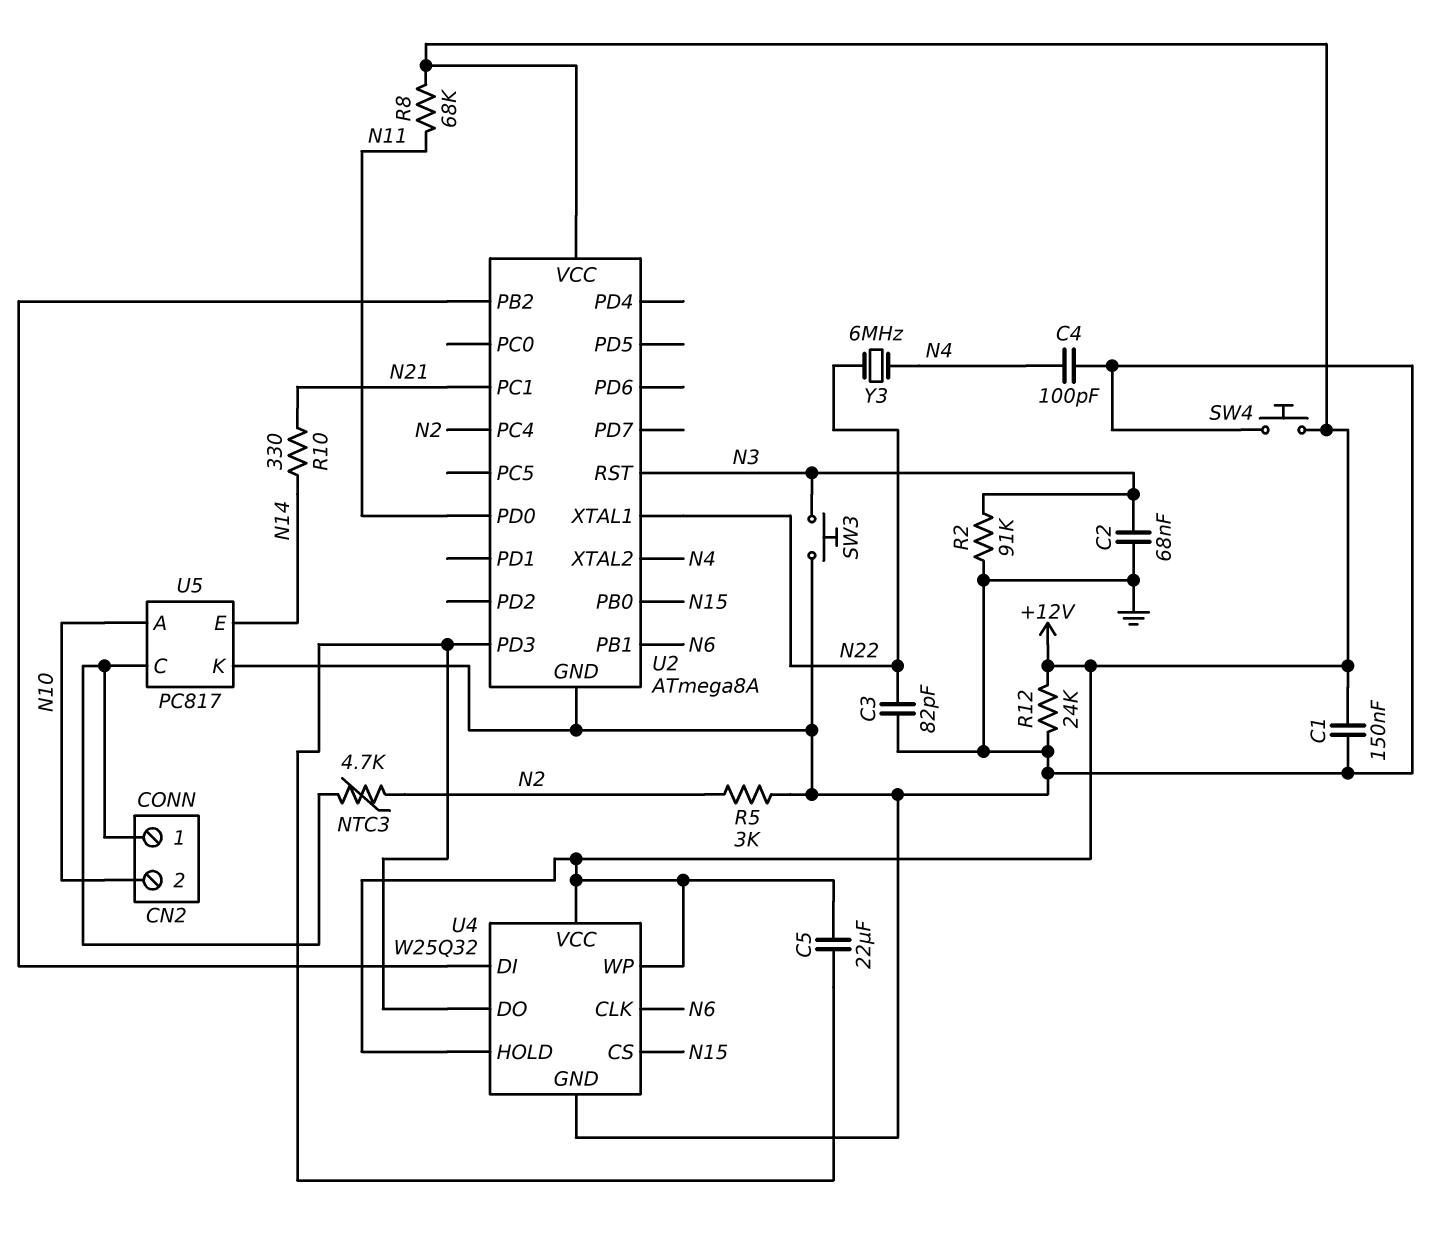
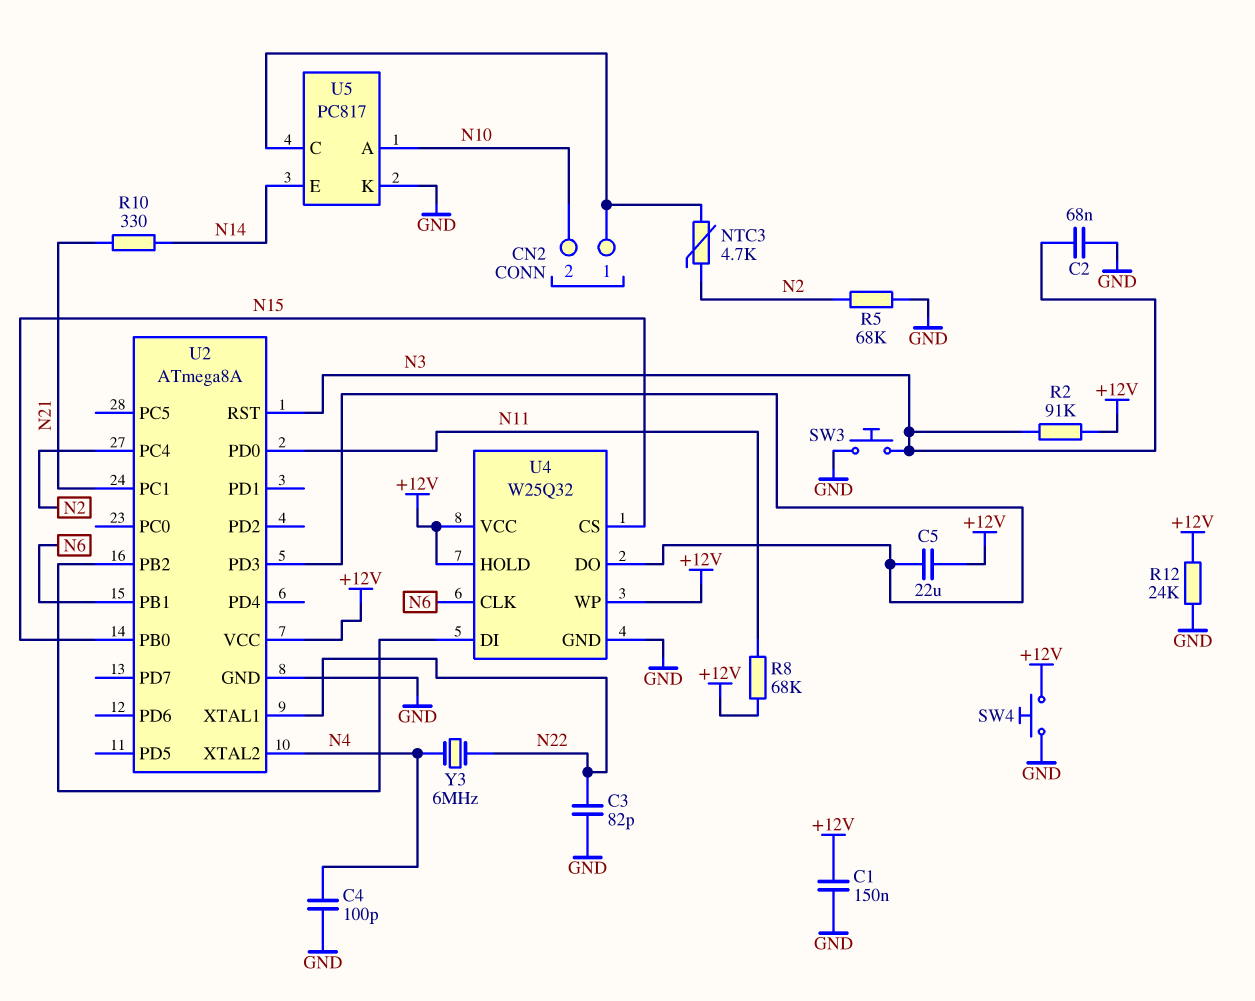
R2: 91k (GND, N3) -> 91k (+12V, N3)
R5: 3k (GND, N2) -> 68k (GND, N2)

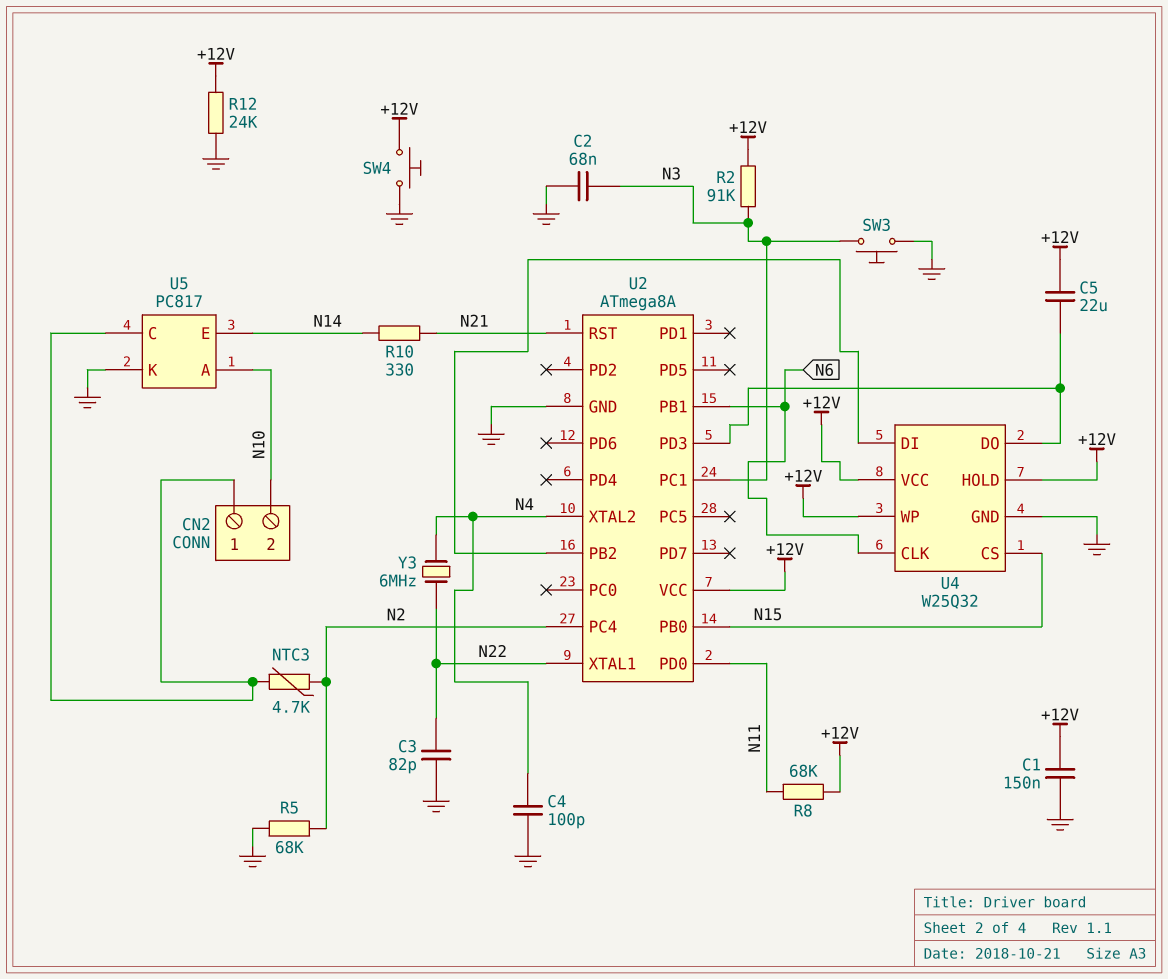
U2 pin PC1: N21 -> N3
U2 pin RST: N3 -> N21

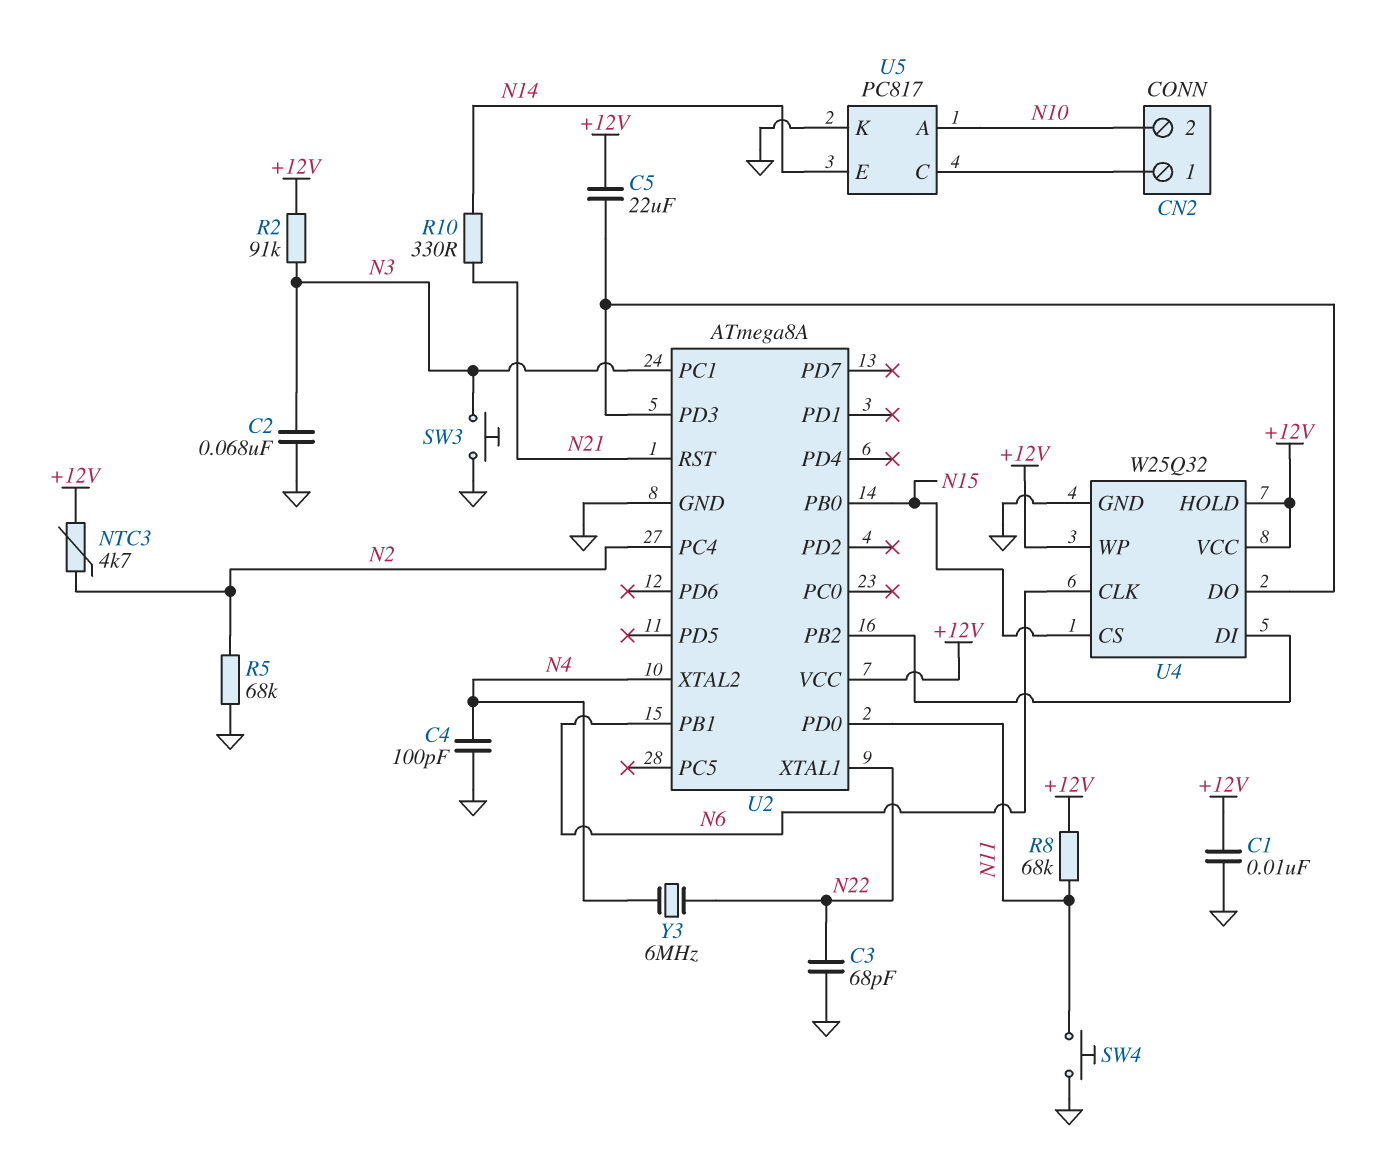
C1: 150nF (+12V, GND) -> 10nF (+12V, GND)
C3: 82pF (GND, N22) -> 68pF (GND, N22)
NTC3: 4.7k (CN2/1, N2) -> 4.7k (+12V, N2)
R12: 24k (+12V, GND) -> none
SW4: button (+12V, GND) -> button (GND, N11)

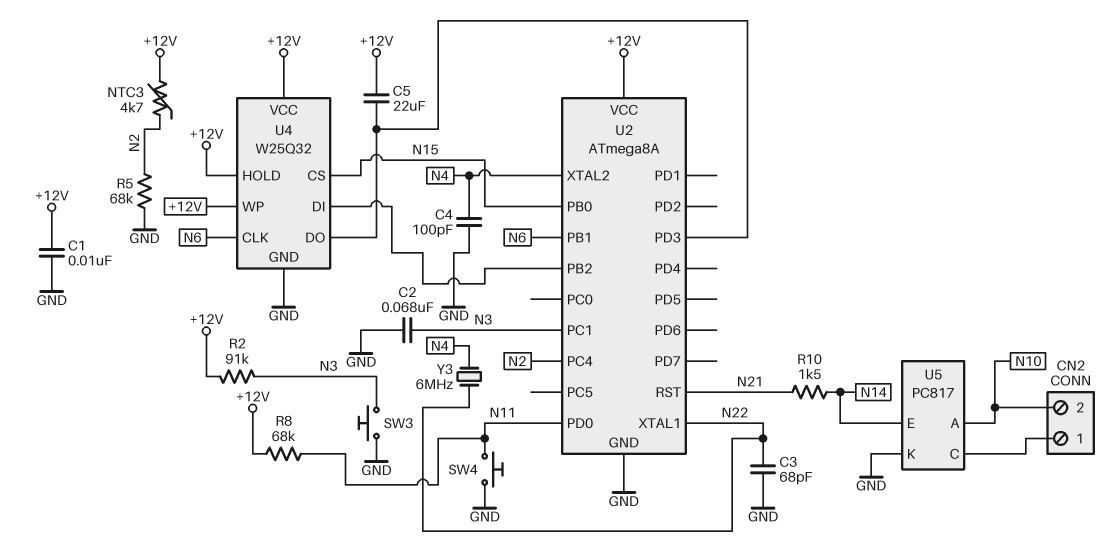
R10: 330 (N14, N21) -> 1.5k (N14, N21)

